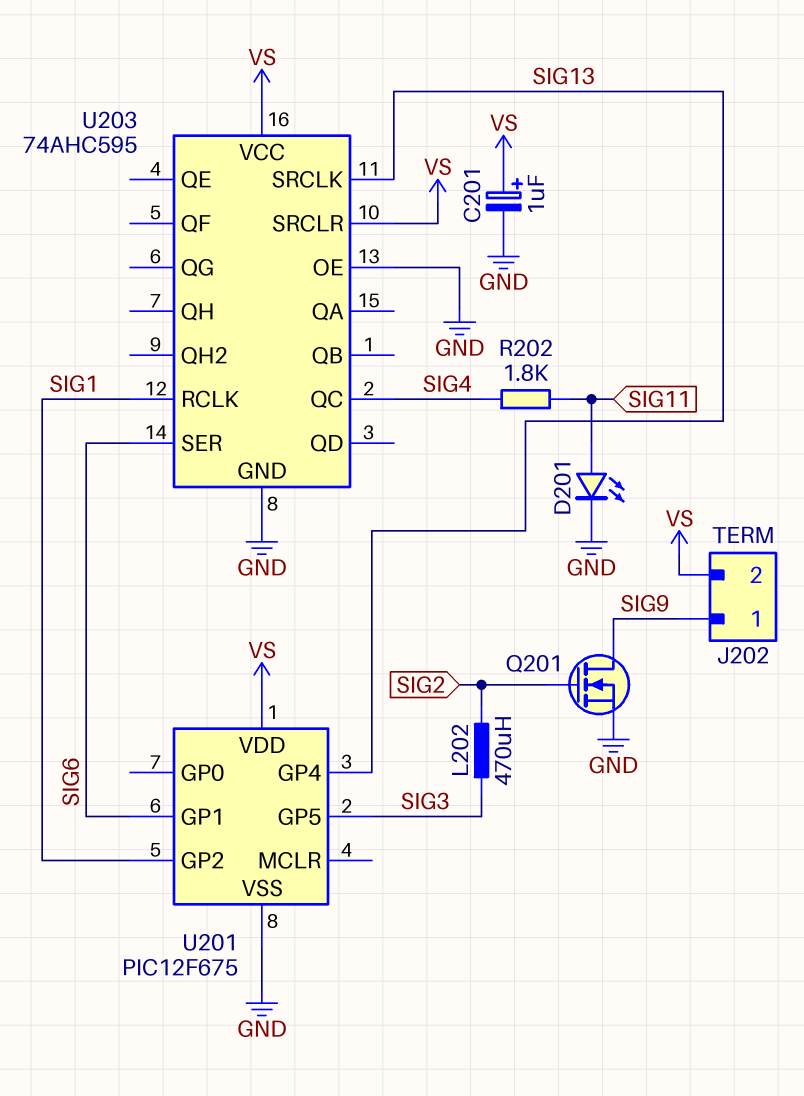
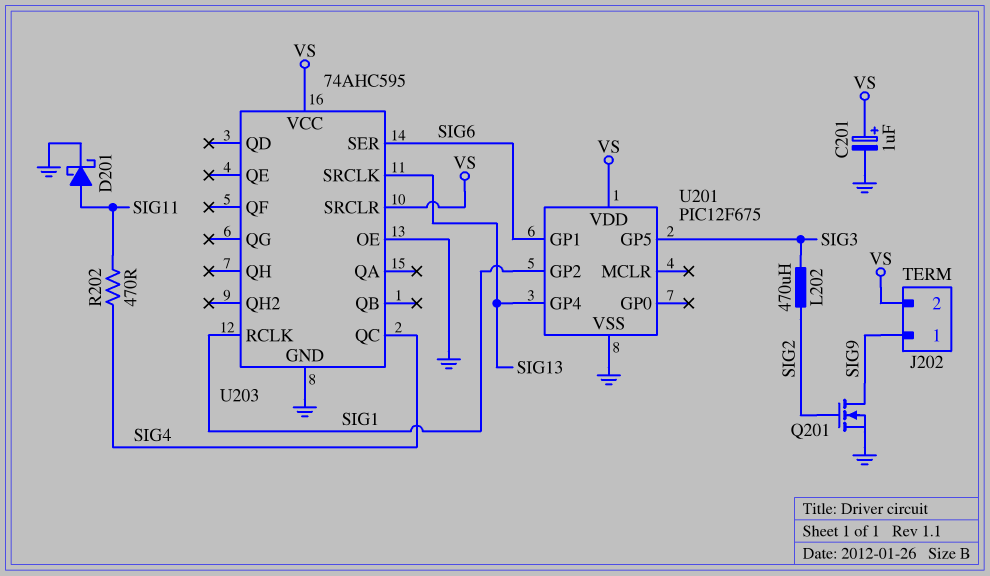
D201: LED (A SIG11, K GND) -> schottky (A SIG11, K GND)
R202: 1.8k (SIG4, SIG11) -> 470 (SIG4, SIG11)

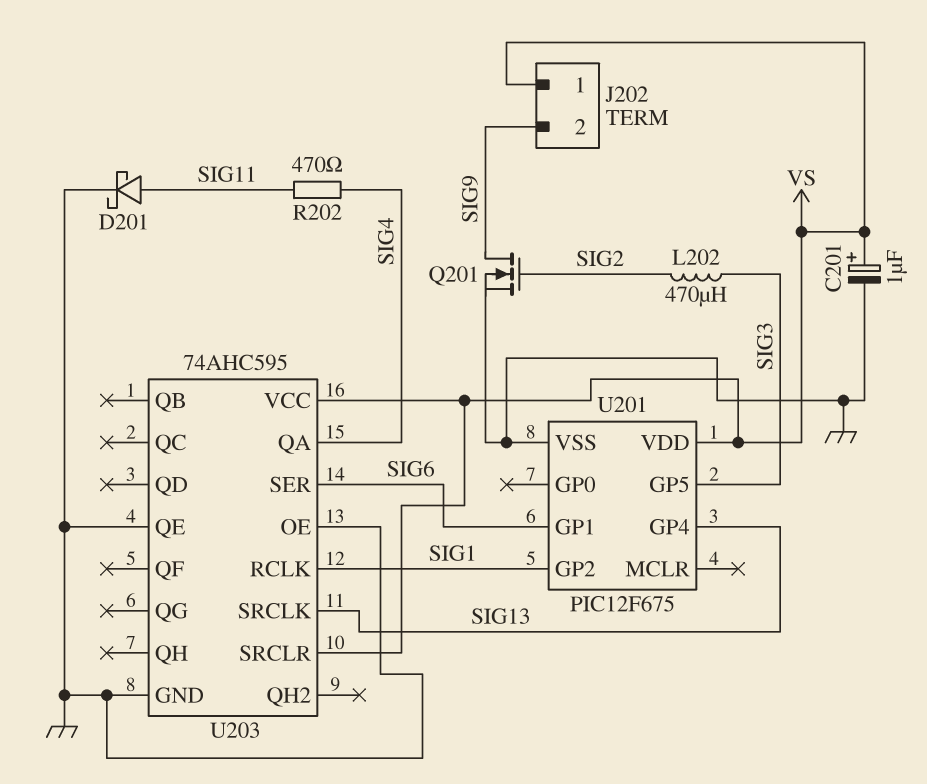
J202 pin 1: SIG9 -> VS
J202 pin 2: VS -> SIG9
U203 pin QA: none -> SIG4
U203 pin QC: SIG4 -> none
U203 pin QE: none -> GND

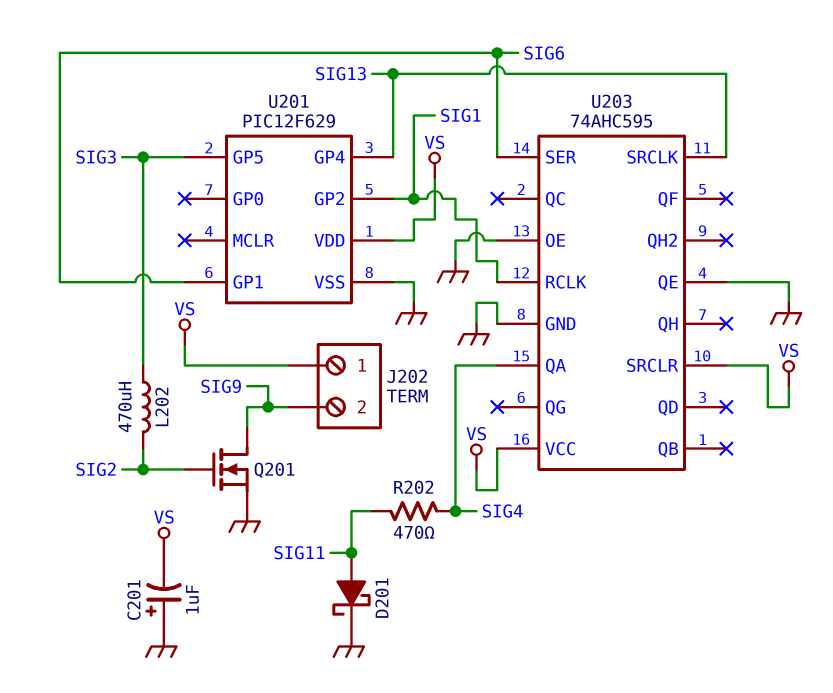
C201: 1uF (plus VS, minus GND) -> 1uF (plus GND, minus VS)
U201: PIC12F675 -> PIC12F629

